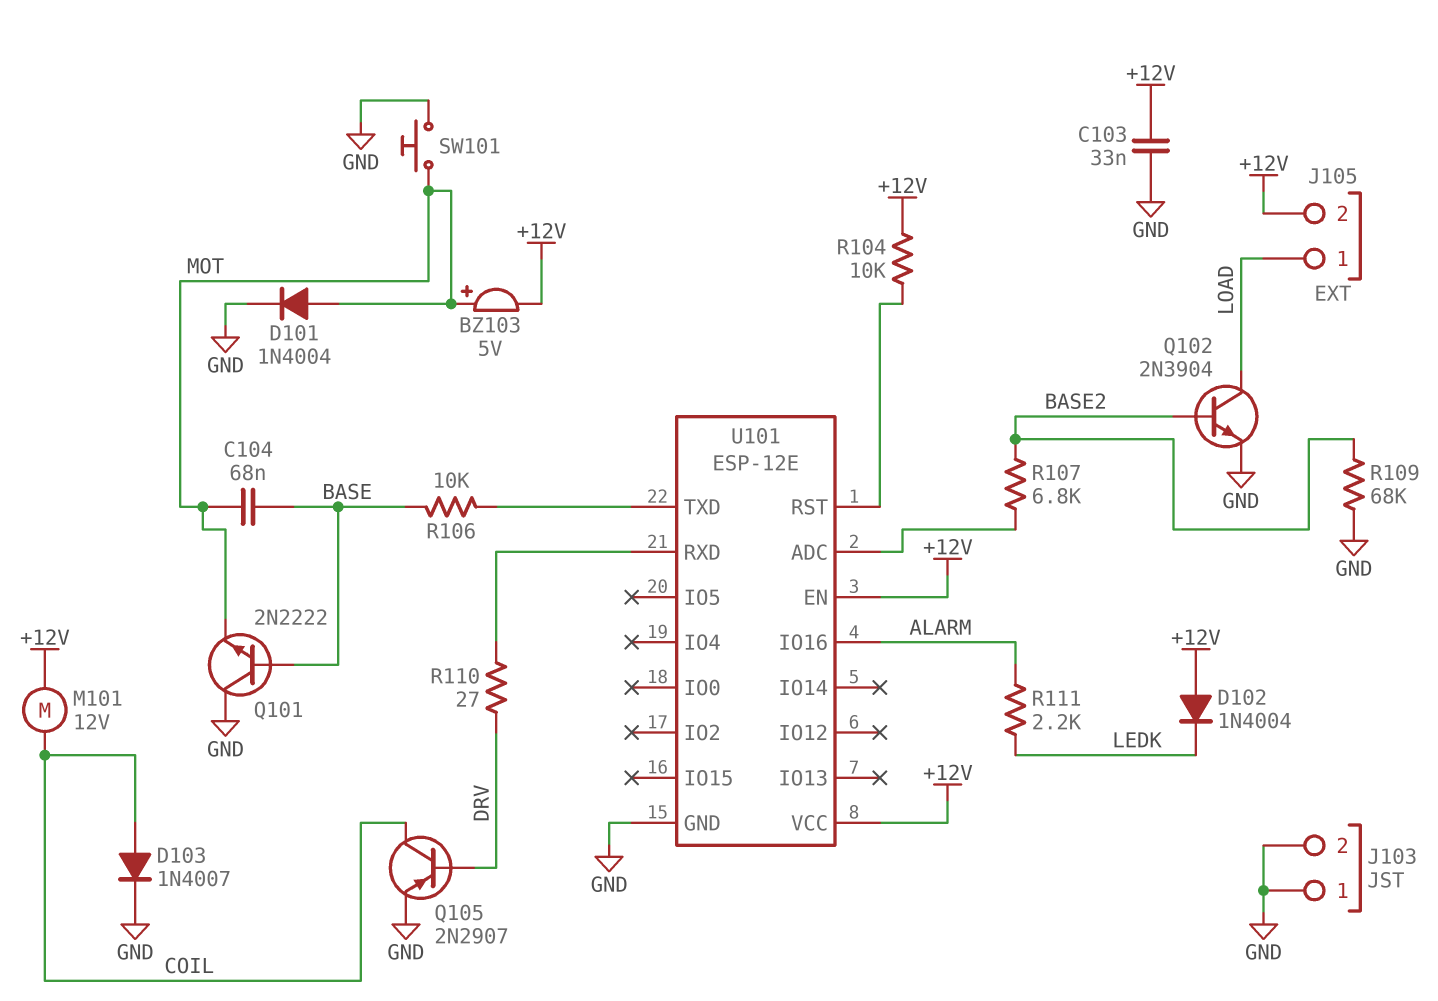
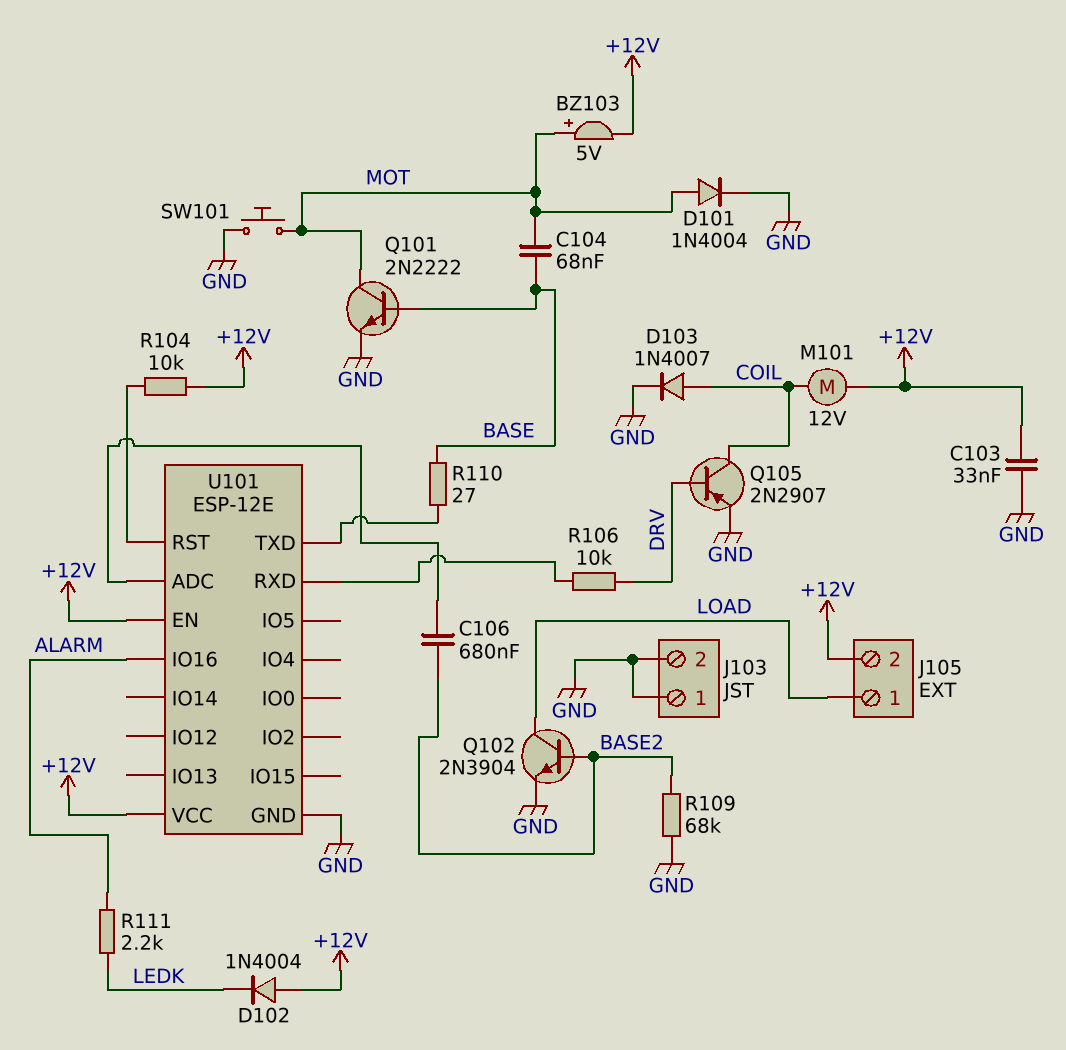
C106: none -> 680nF (BASE2, U101/ADC)
Q101: NPN 2N2222 (B BASE, C GND, E MOT) -> NPN 2N2222 (B BASE, C MOT, E GND)
R106: 10k (BASE, U101/TXD) -> 10k (DRV, U101/RXD)
R107: 6.8k (BASE2, U101/ADC) -> none
R110: 27 (DRV, U101/RXD) -> 27 (BASE, U101/TXD)

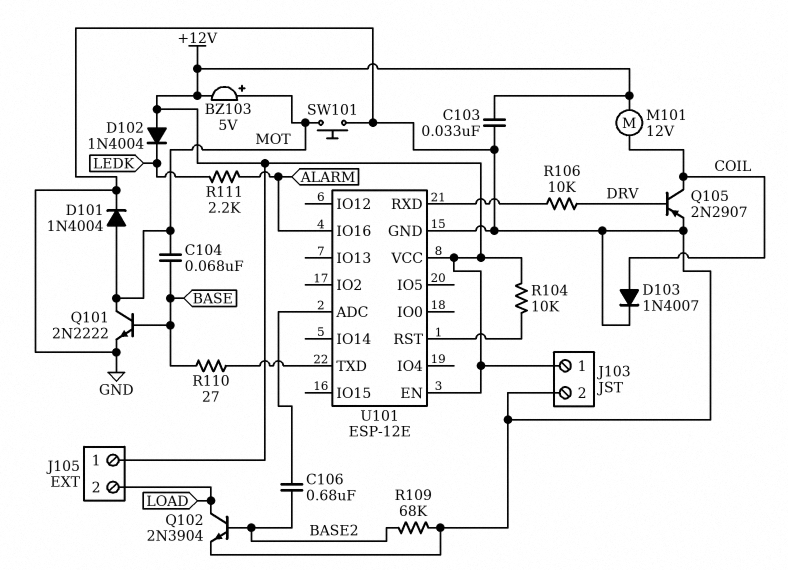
J103 pin 1: GND -> +12V
J105 pin 1: LOAD -> +12V
J105 pin 2: +12V -> LOAD

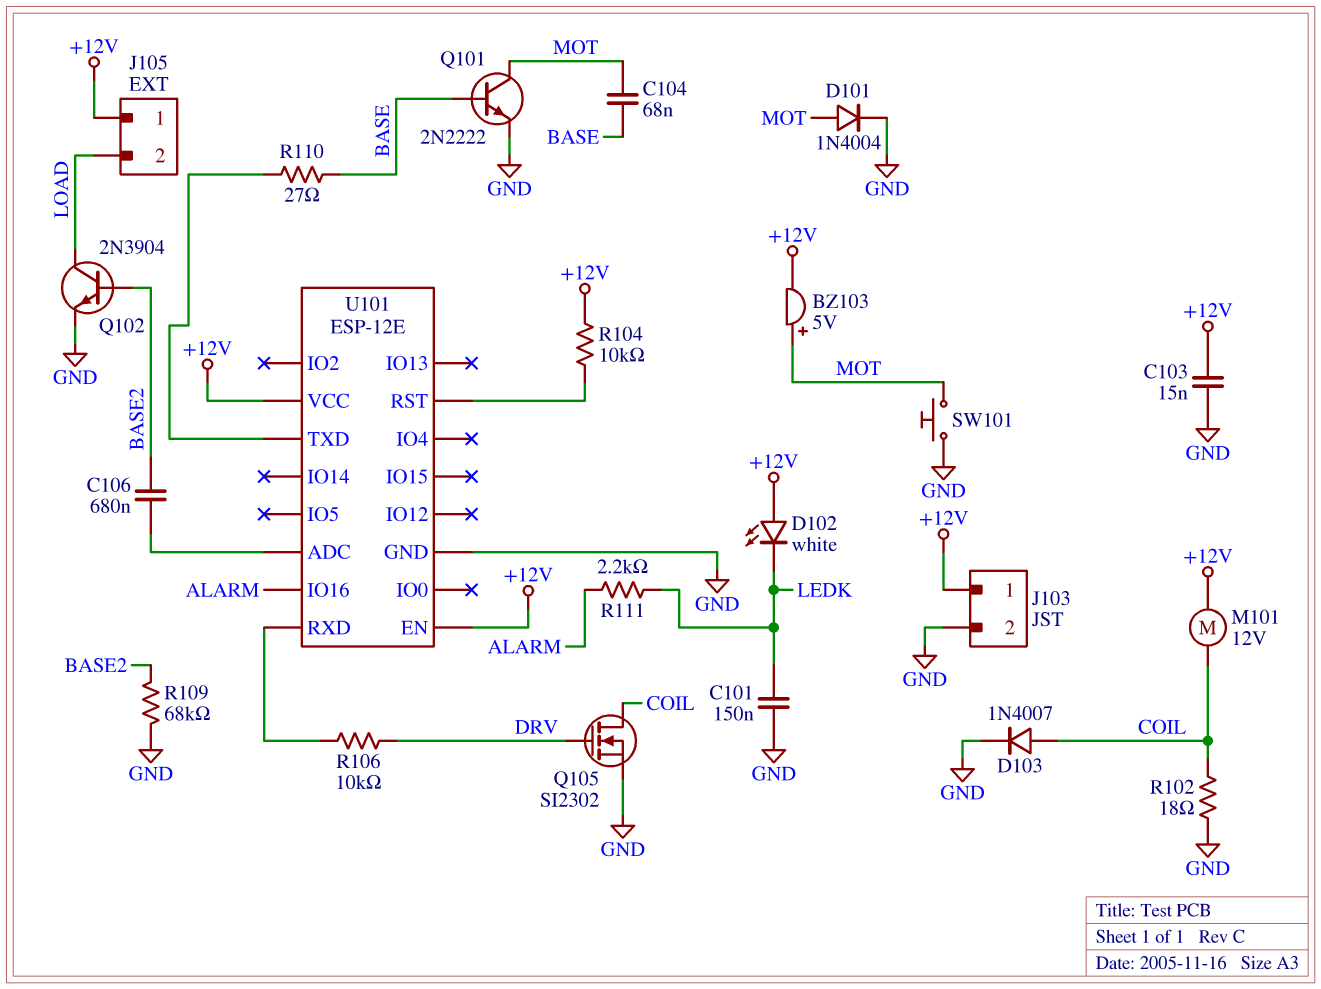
C101: none -> 150nF (GND, LEDK)
C103: 33nF (+12V, GND) -> 15nF (+12V, GND)
D102: diode 1N4004 (A +12V, K LEDK) -> LED white (A +12V, K LEDK)
Q105: PNP 2N2907 (B DRV, C COIL, E GND) -> NMOS SI2302 (G DRV, D COIL, S GND)
R102: none -> 18 (COIL, GND)

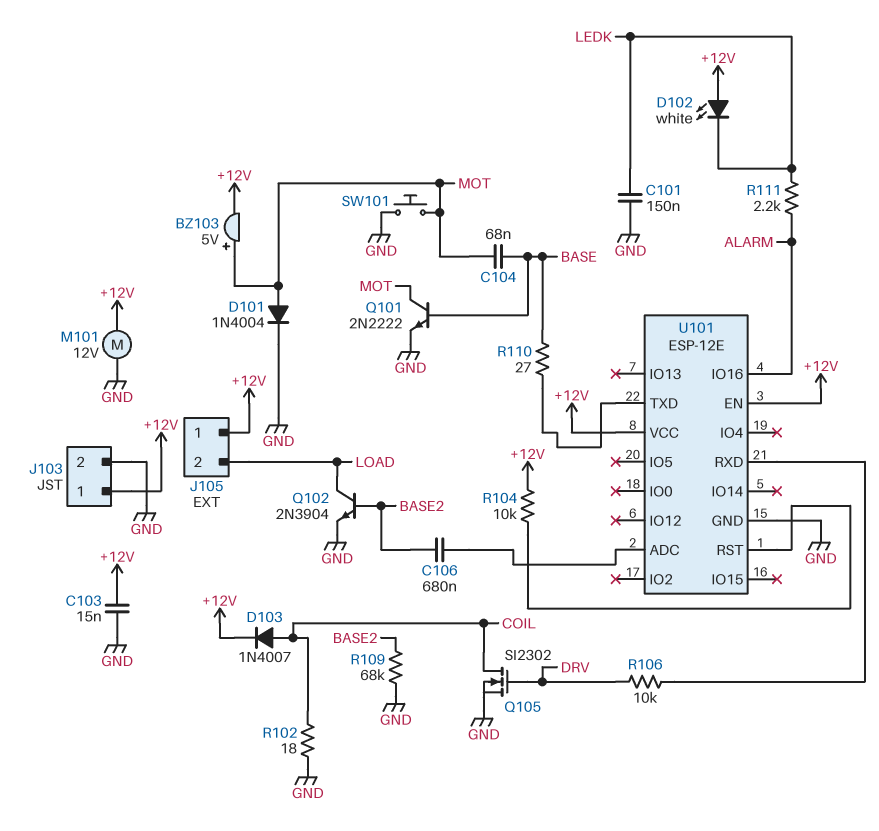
D103: diode 1N4007 (A COIL, K GND) -> diode 1N4007 (A COIL, K +12V)
M101: motor 12V (+12V, COIL) -> motor 12V (+12V, GND)

